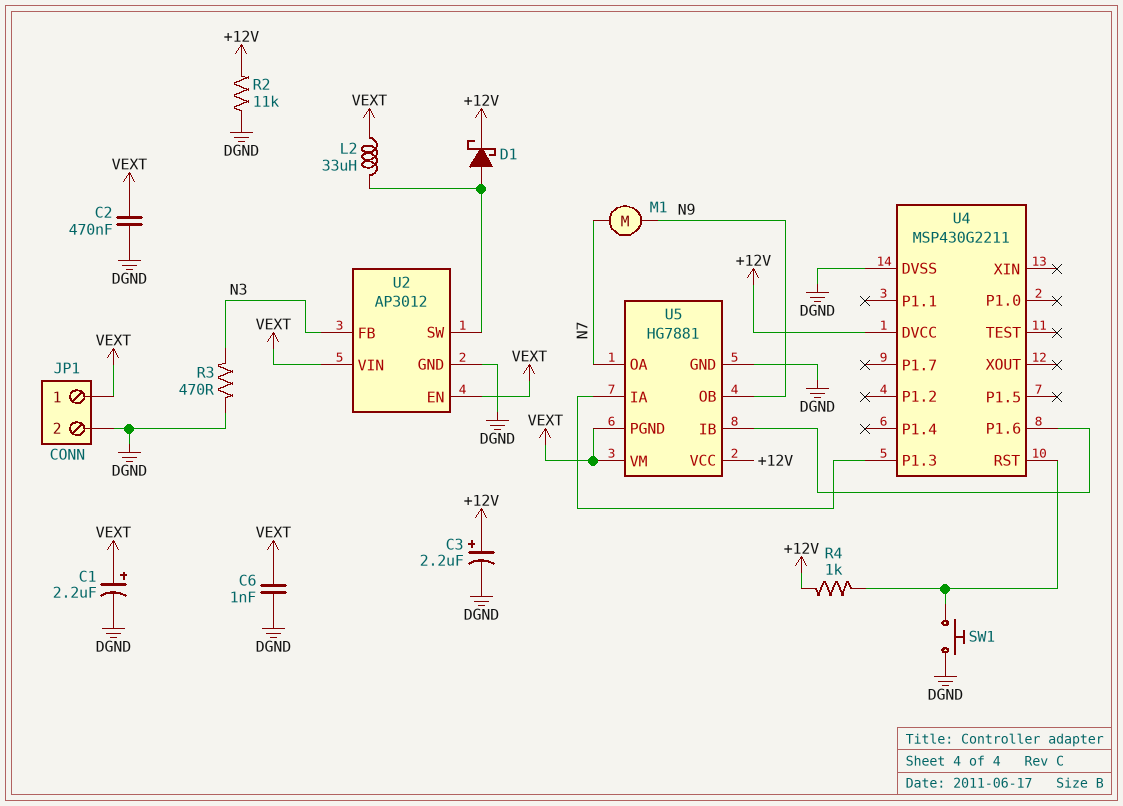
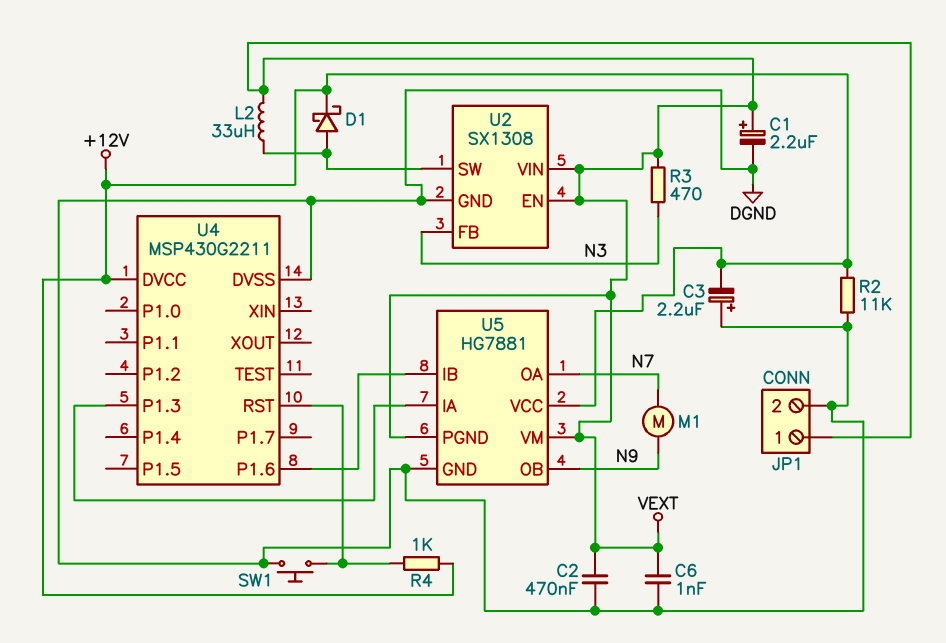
C3: 2.2uF (plus +12V, minus DGND) -> 2.2uF (plus DGND, minus +12V)
R3: 470 (DGND, N3) -> 470 (N3, VEXT)
U2: AP3012 -> SX1308

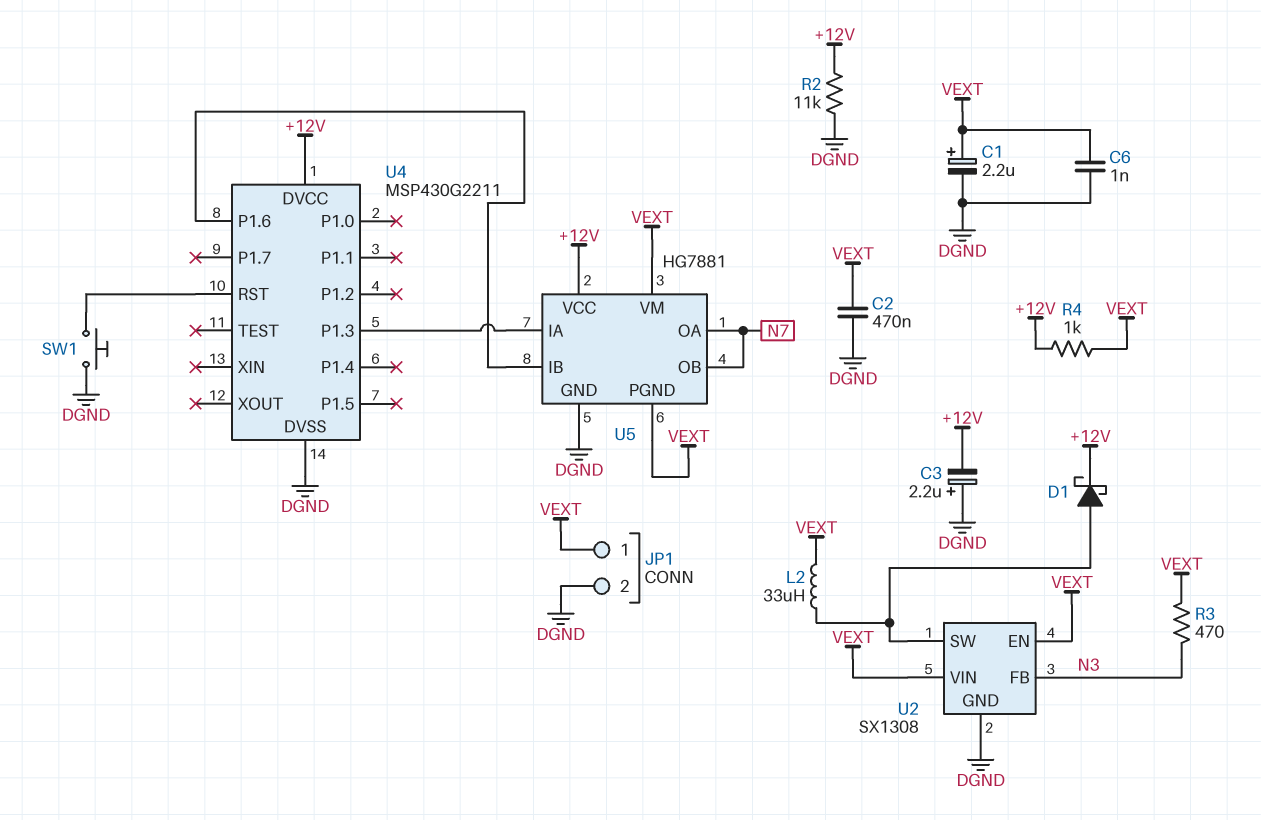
M1: motor (N7, N9) -> none
R4: 1k (+12V, U4/RST) -> 1k (+12V, VEXT)
U5 pin OB: N9 -> N7

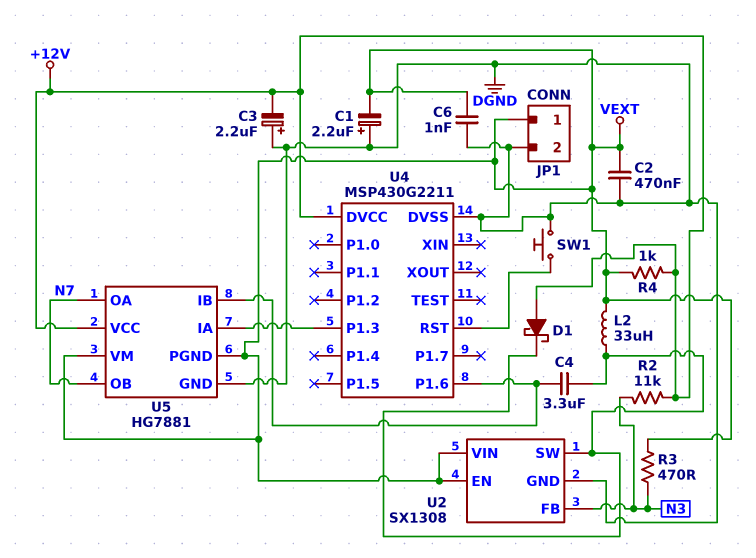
C1: 2.2uF (plus VEXT, minus DGND) -> 2.2uF (plus DGND, minus VEXT)
C4: none -> 3.3uF (U2/SW, U4/P1.6)
D1: schottky (A U2/SW, K +12V) -> schottky (A +12V, K U2/SW)
R2: 11k (+12V, DGND) -> 11k (+12V, N3)

